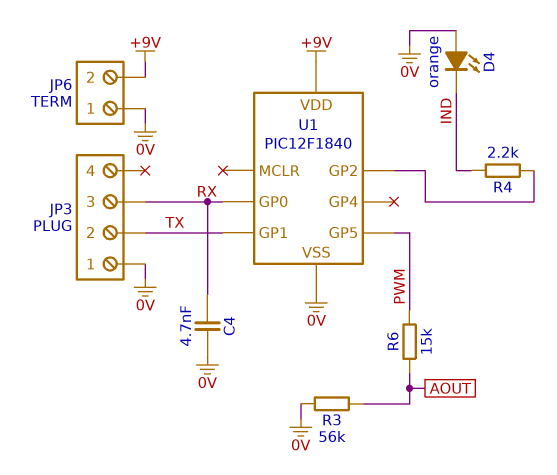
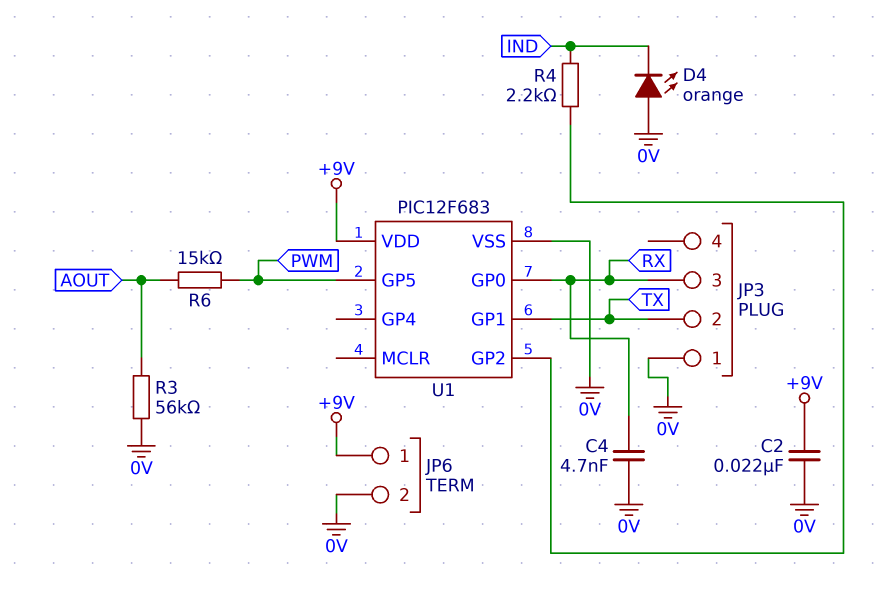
C2: none -> 22nF (+9V, 0V)
JP6 pin 1: 0V -> +9V
JP6 pin 2: +9V -> 0V
U1: PIC12F1840 -> PIC12F683

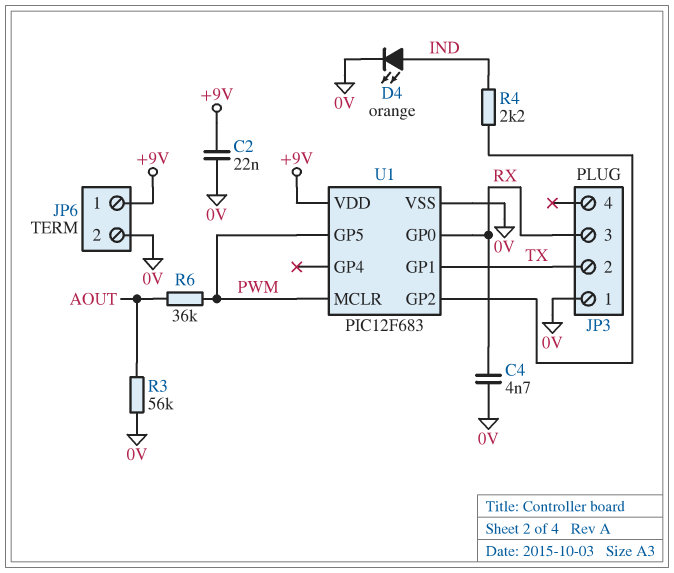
D4: LED orange (A 0V, K IND) -> LED orange (A IND, K 0V)
R6: 15k (AOUT, PWM) -> 36k (AOUT, PWM)
U1 pin MCLR: none -> PWM

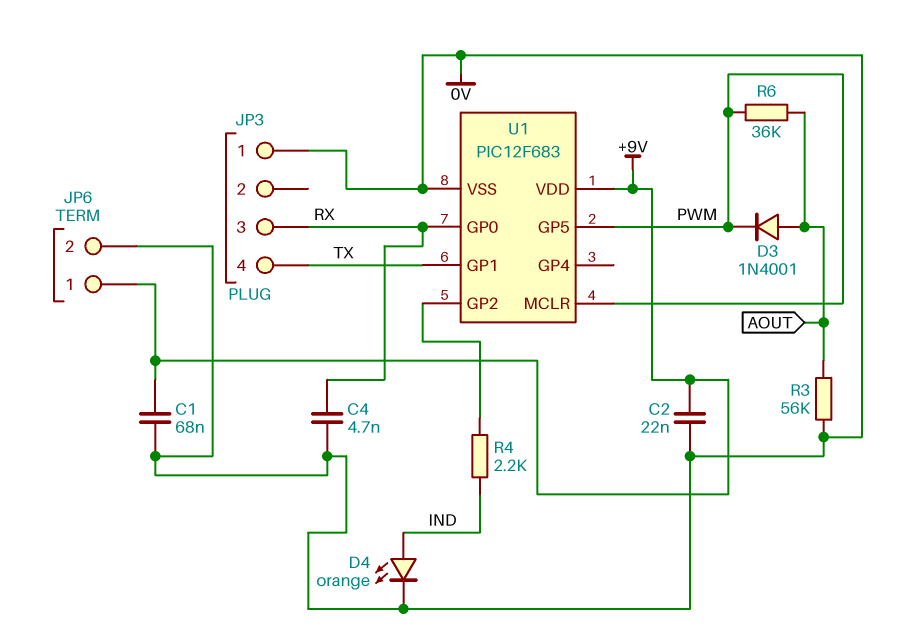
C1: none -> 68nF (+9V, 0V)
D3: none -> diode 1N4001 (A AOUT, K PWM)
JP3 pin 2: TX -> none
JP3 pin 4: none -> TX

